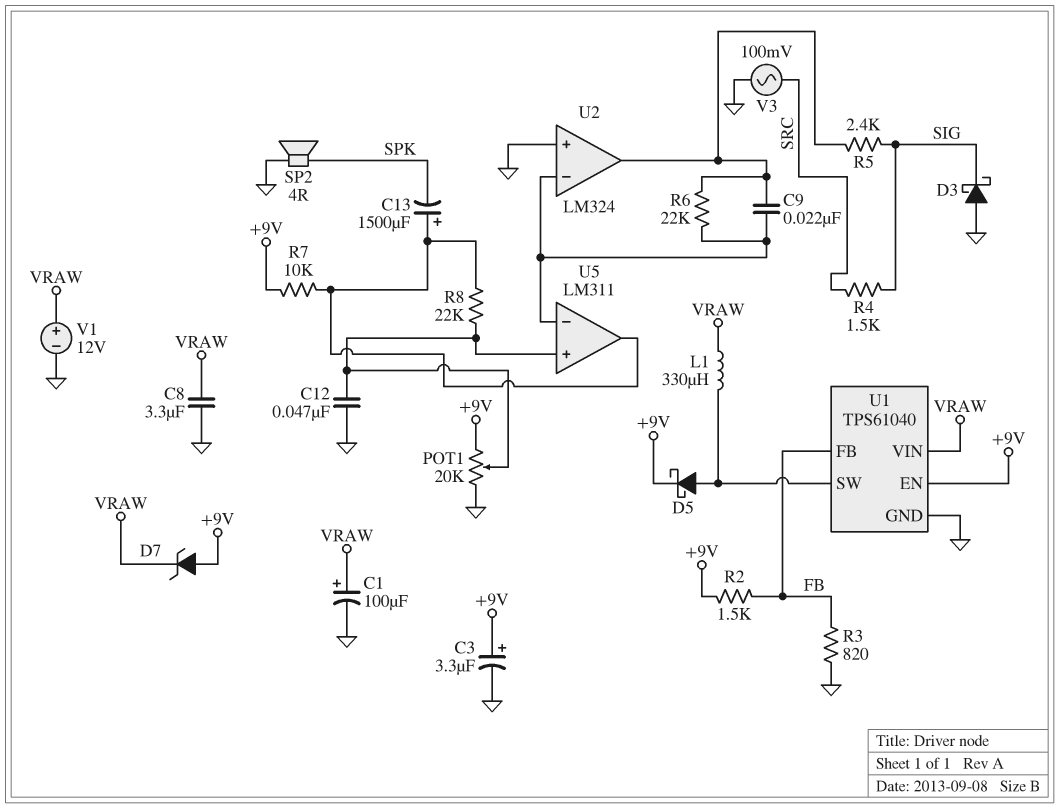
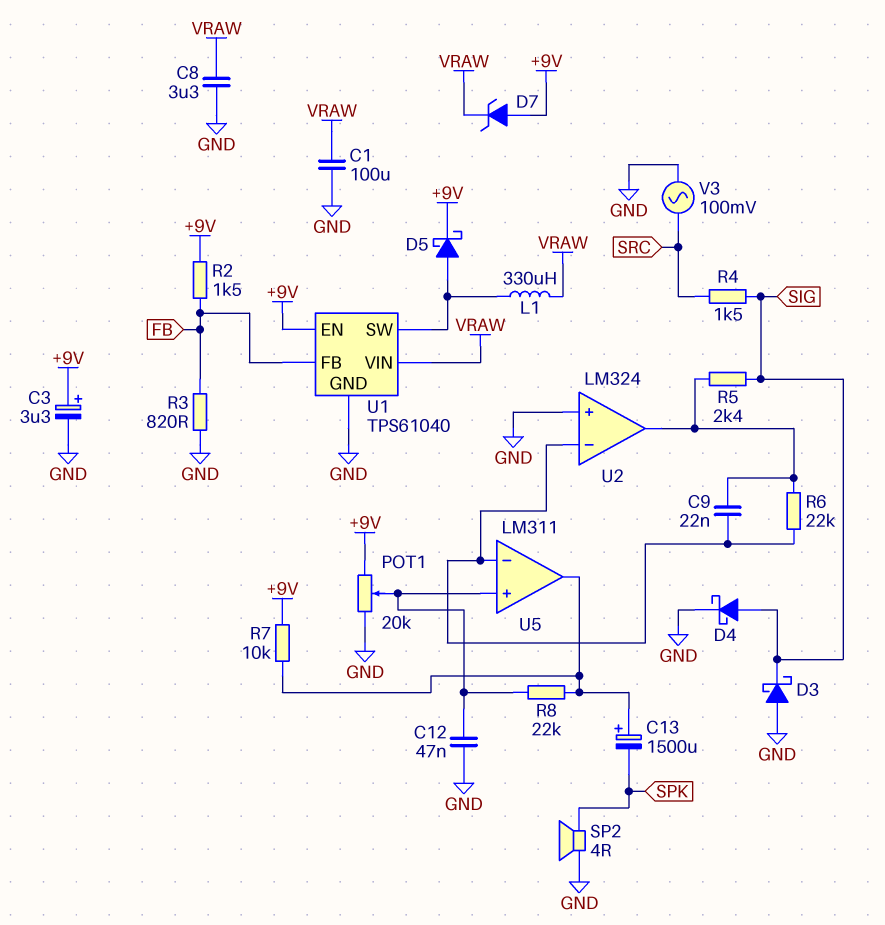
C1: 100uF (plus VRAW, minus GND) -> 100uF (GND, VRAW)
D4: none -> schottky (A SIG, K GND)
V1: 12V (plus VRAW, minus GND) -> none

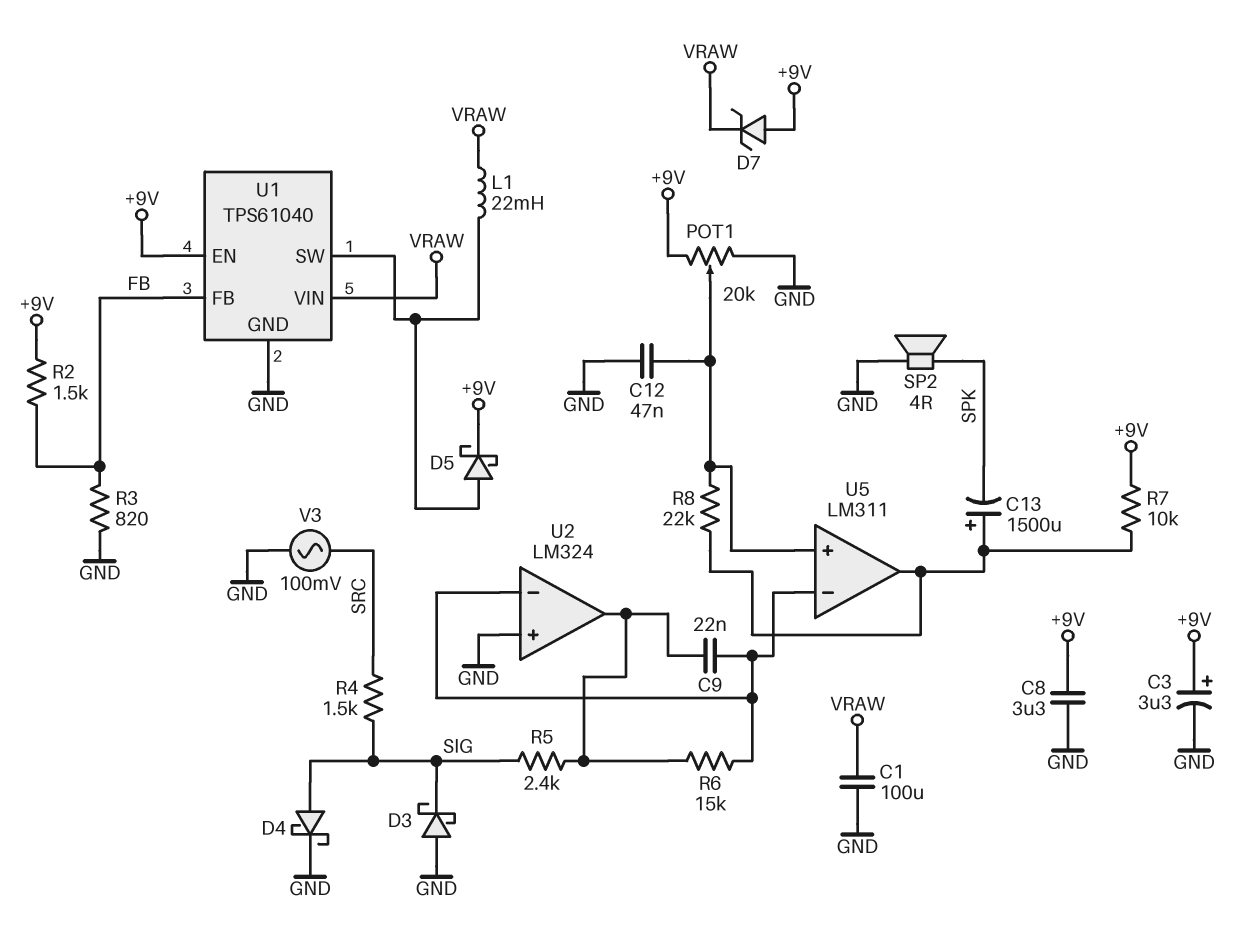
C8: 3.3uF (GND, VRAW) -> 3.3uF (+9V, GND)
L1: 330uH (U1/SW, VRAW) -> 22mH (U1/SW, VRAW)
R6: 22k (U2/in-, U2/out) -> 15k (U2/in-, U2/out)

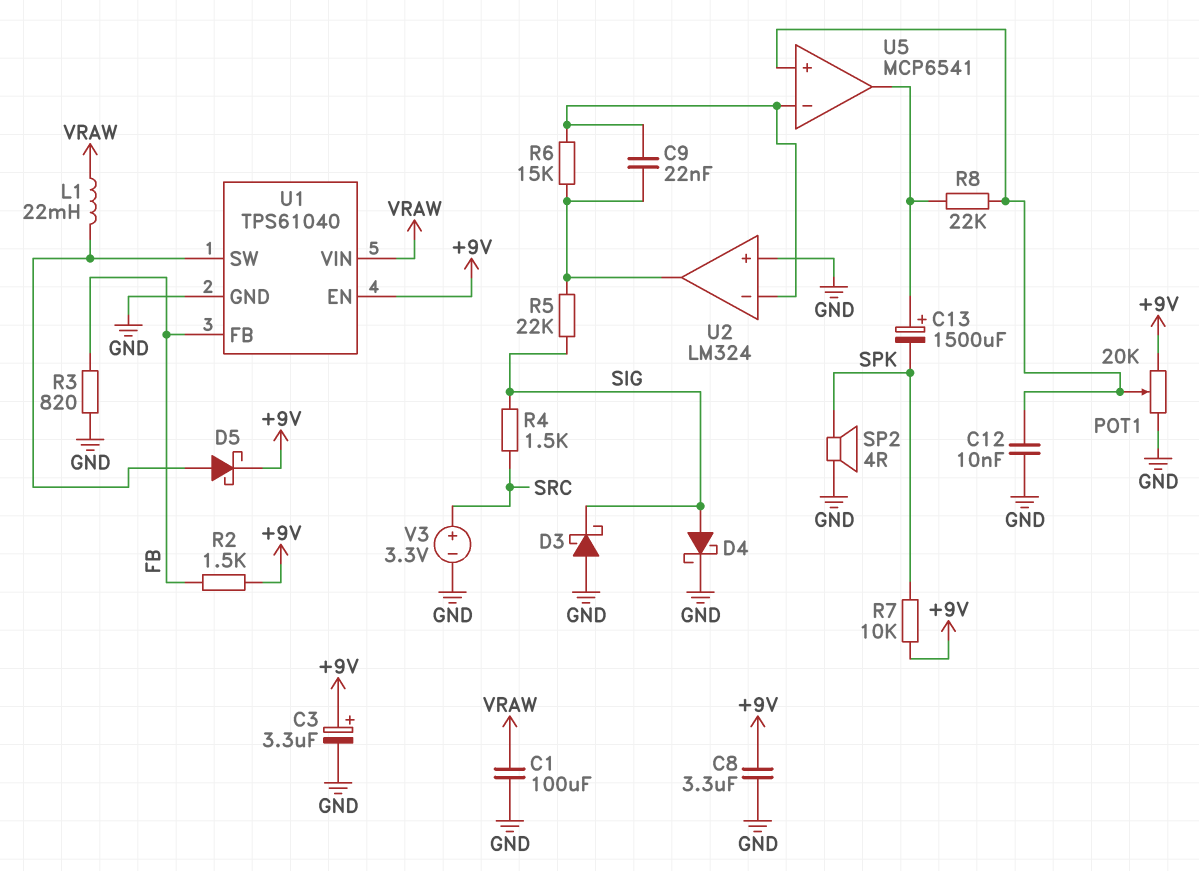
C12: 47nF (GND, U5/in+) -> 10nF (GND, U5/in+)
D7: zener (A +9V, K VRAW) -> none
R5: 2.4k (SIG, U2/out) -> 22k (SIG, U2/out)
R7: 10k (+9V, U5/out) -> 10k (+9V, SPK)
U5: LM311 -> MCP6541
V3: AC 100mV (GND, SRC) -> 3.3V (plus SRC, minus GND)

